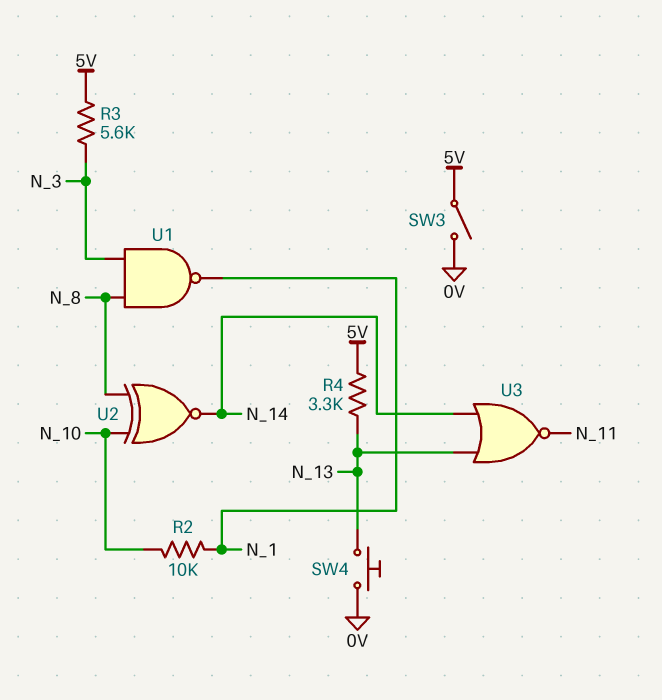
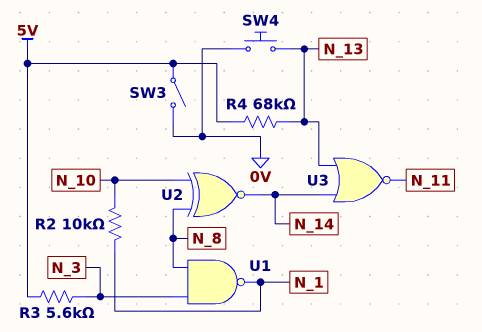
R4: 3.3k (5V, N_13) -> 68k (5V, N_13)

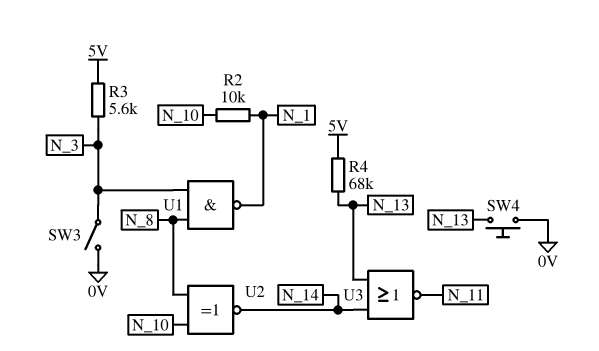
SW3: switch (0V, 5V) -> switch (0V, N_3)

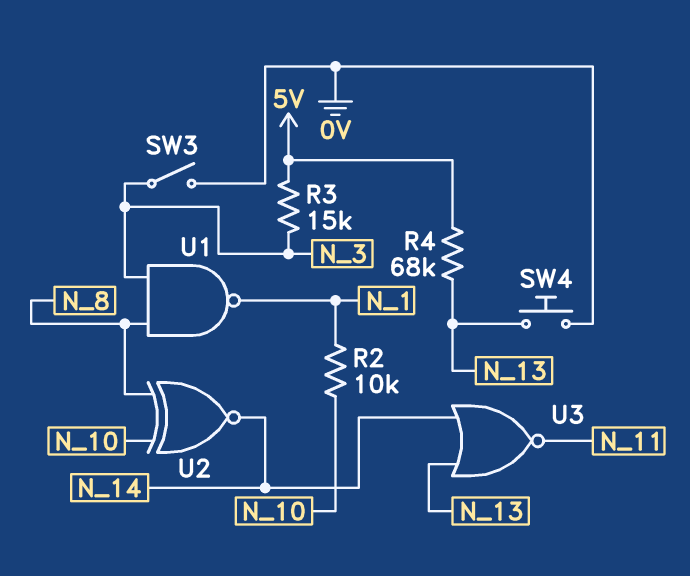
R3: 5.6k (5V, N_3) -> 15k (5V, N_3)

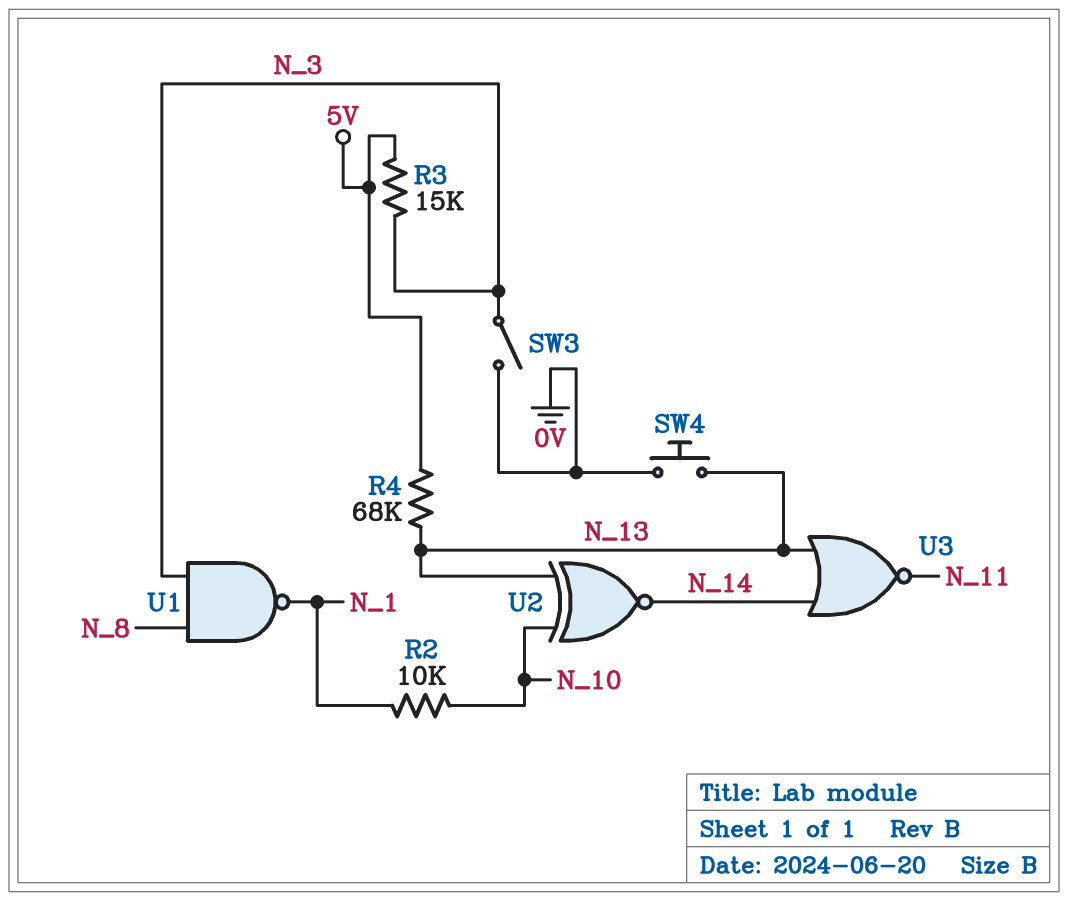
U2: XNOR (in N_8, in N_10, out N_14) -> XNOR (in N_10, in N_13, out N_14)

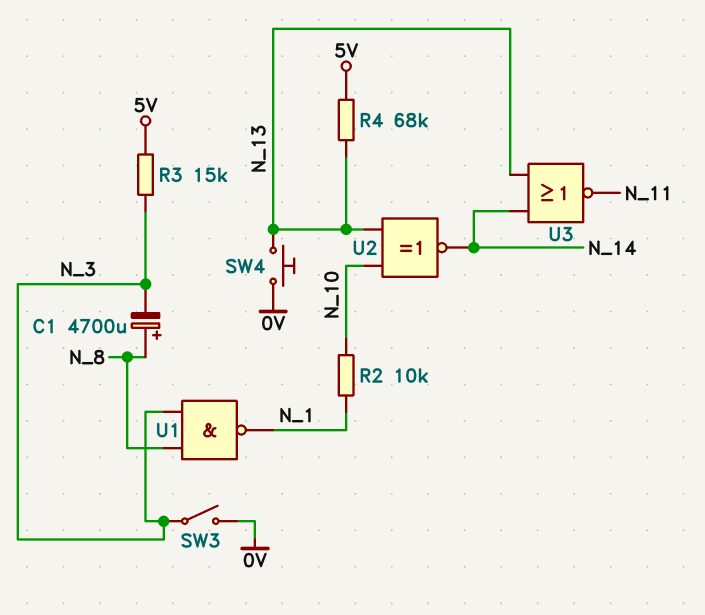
C1: none -> 4700uF (plus N_8, minus N_3)

